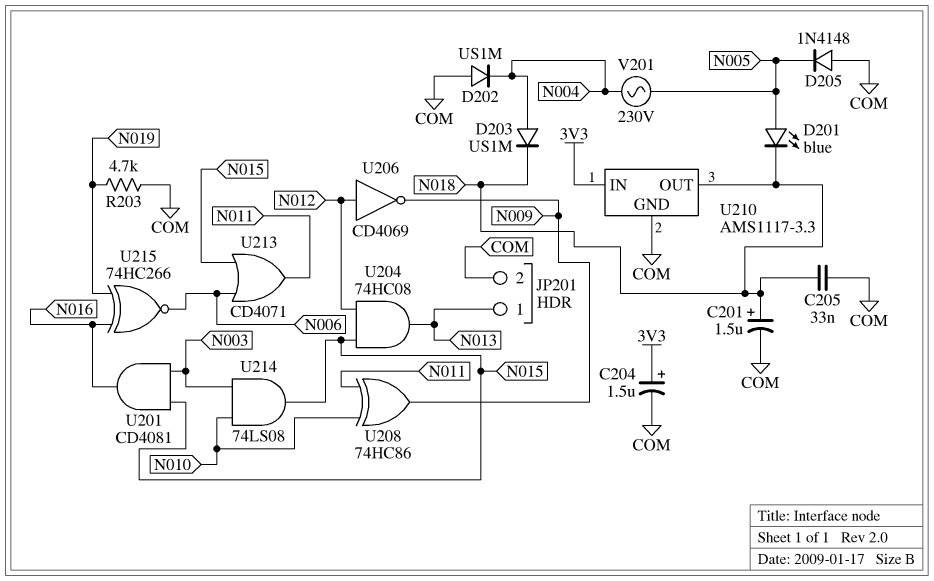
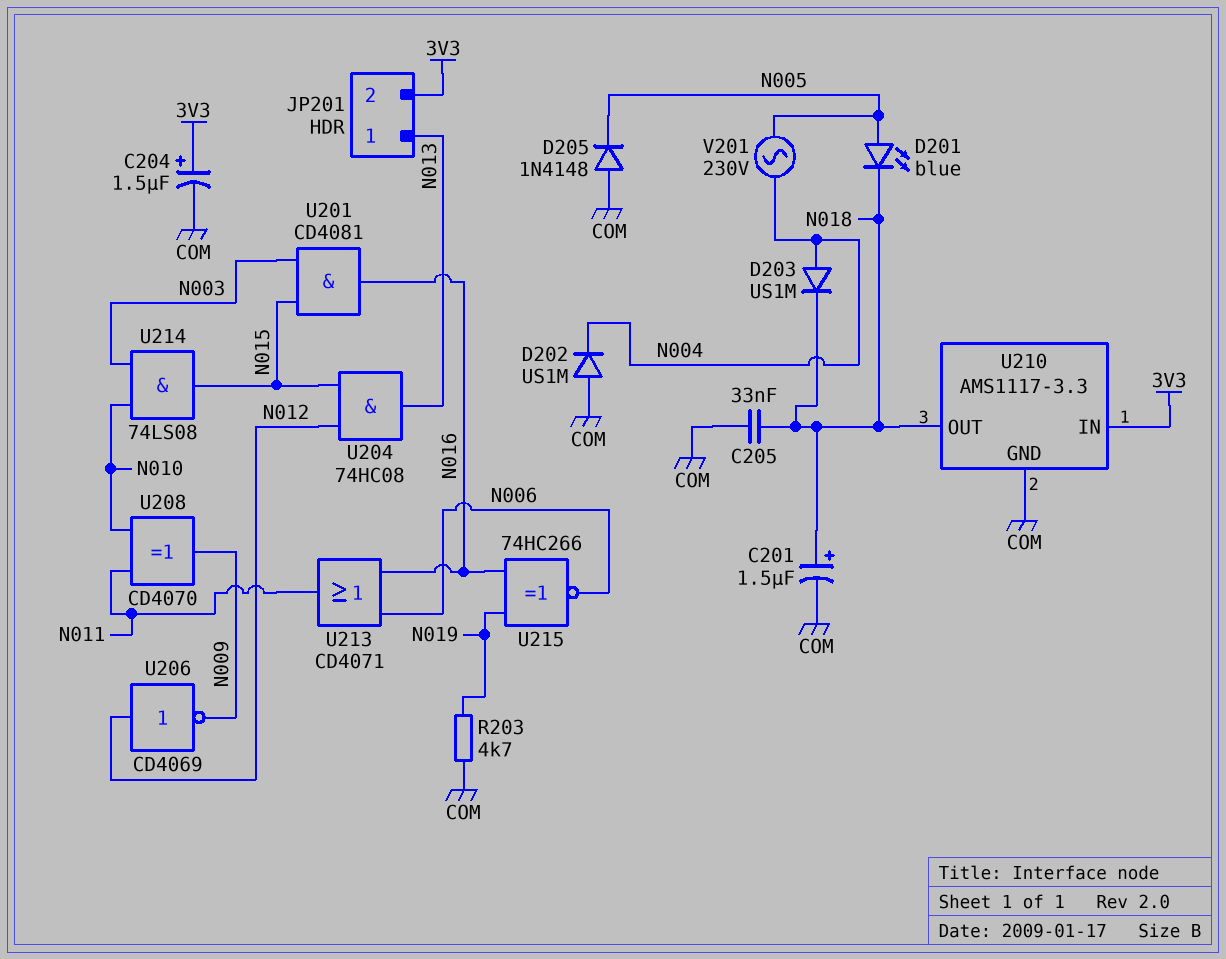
JP201 pin 2: COM -> 3V3
U208: XOR 74HC86 (in N010, in N011, out N009) -> XOR CD4070 (in N010, in N011, out N009)
U213: OR CD4071 (in N006, in N015, out N011) -> OR CD4071 (in N006, in N016, out N011)

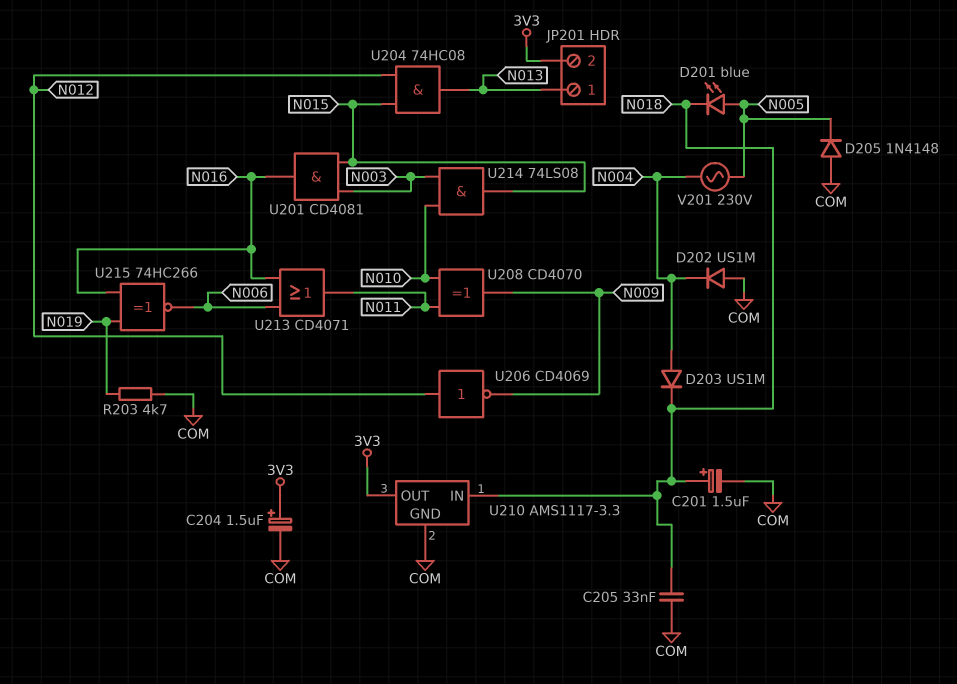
U210 pin IN: 3V3 -> N018
U210 pin OUT: N018 -> 3V3

